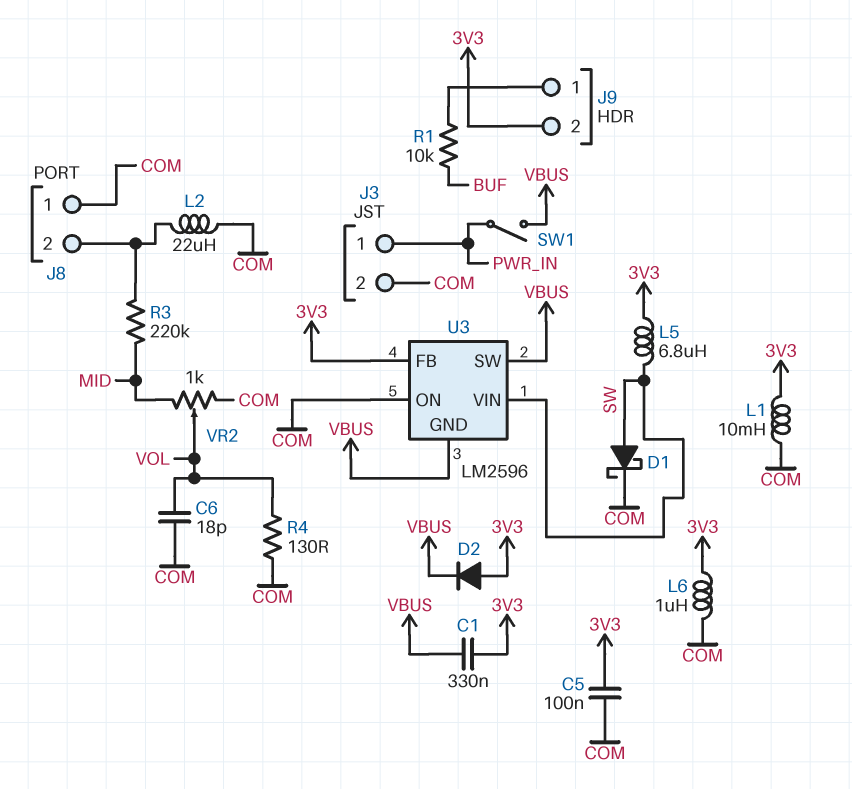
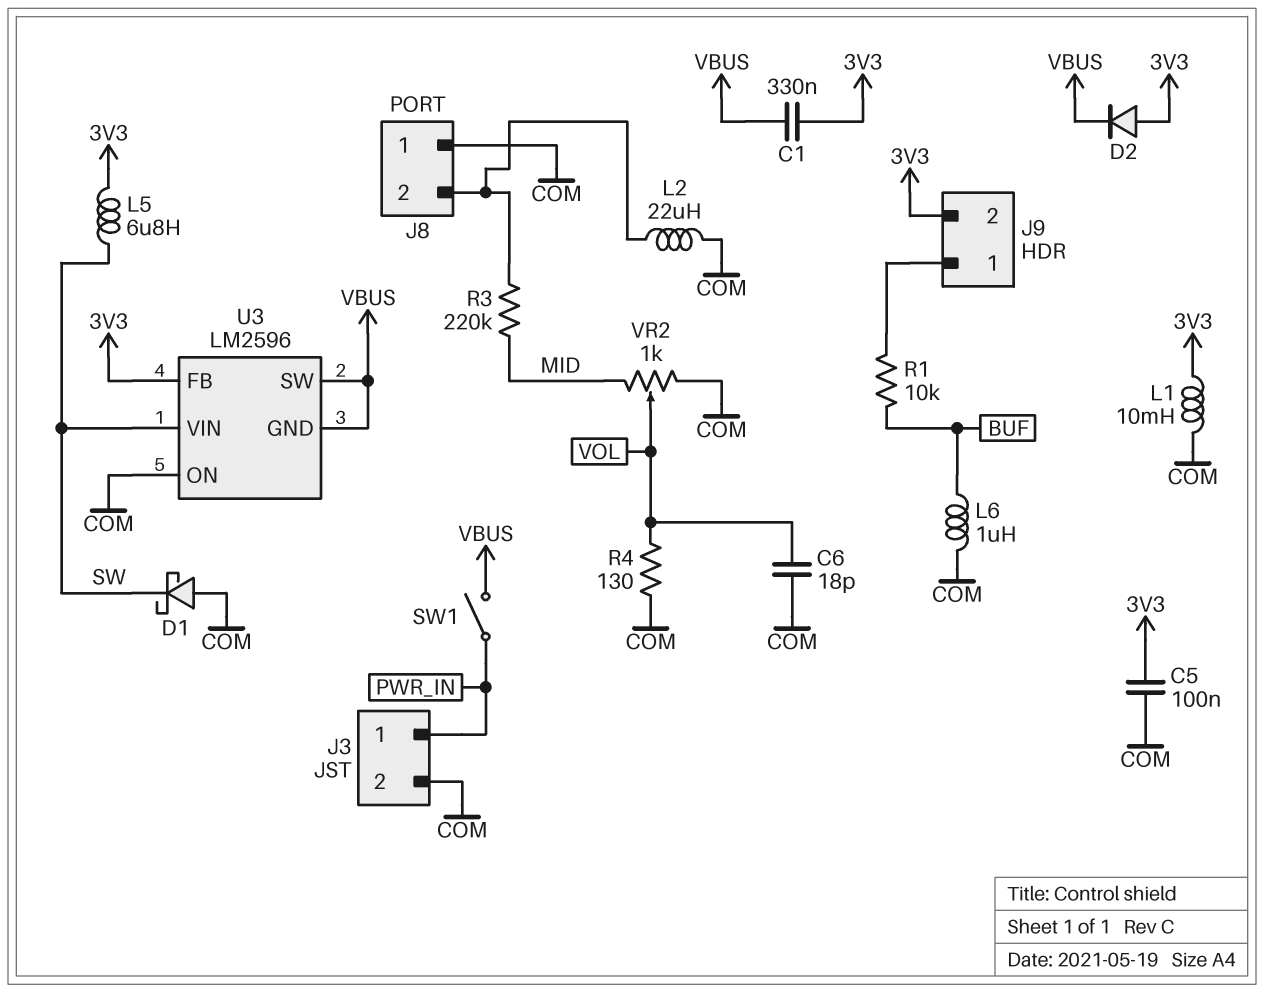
D1: schottky (A SW, K COM) -> schottky (A COM, K SW)
L6: 1uH (3V3, COM) -> 1uH (BUF, COM)

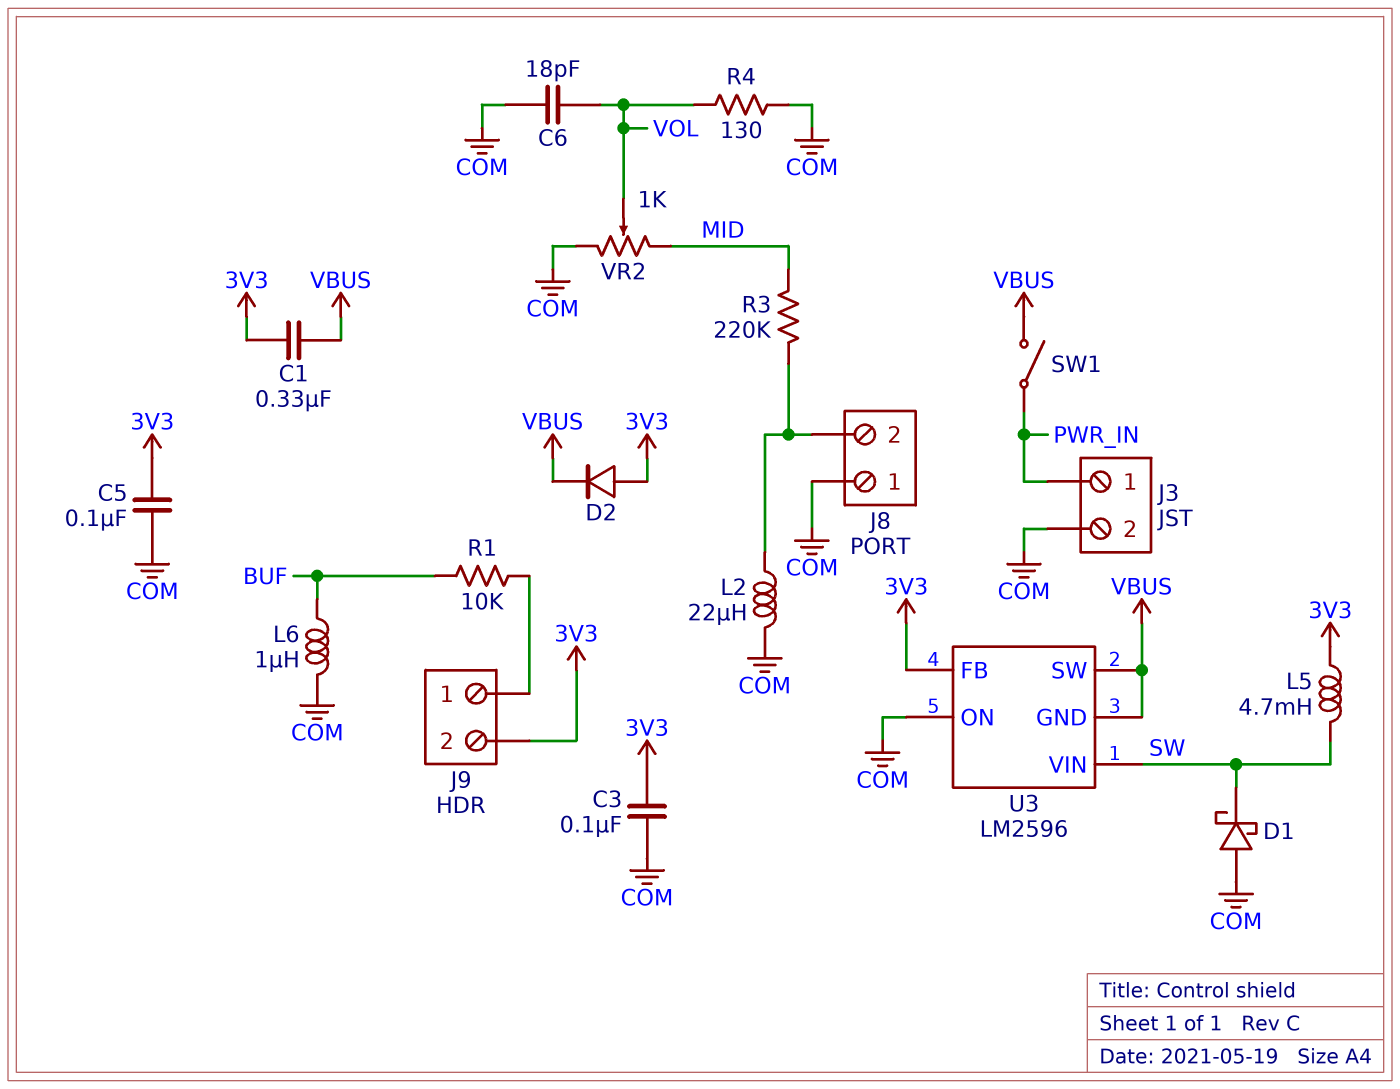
C3: none -> 100nF (3V3, COM)
L1: 10mH (3V3, COM) -> none
L5: 6.8uH (3V3, SW) -> 4.7mH (3V3, SW)

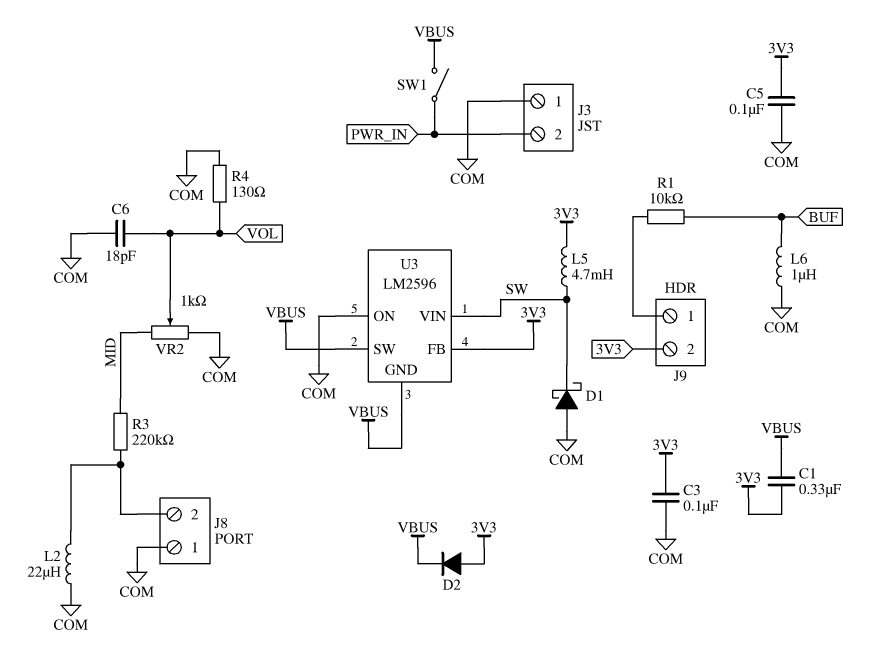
J3 pin 1: PWR_IN -> COM
J3 pin 2: COM -> PWR_IN

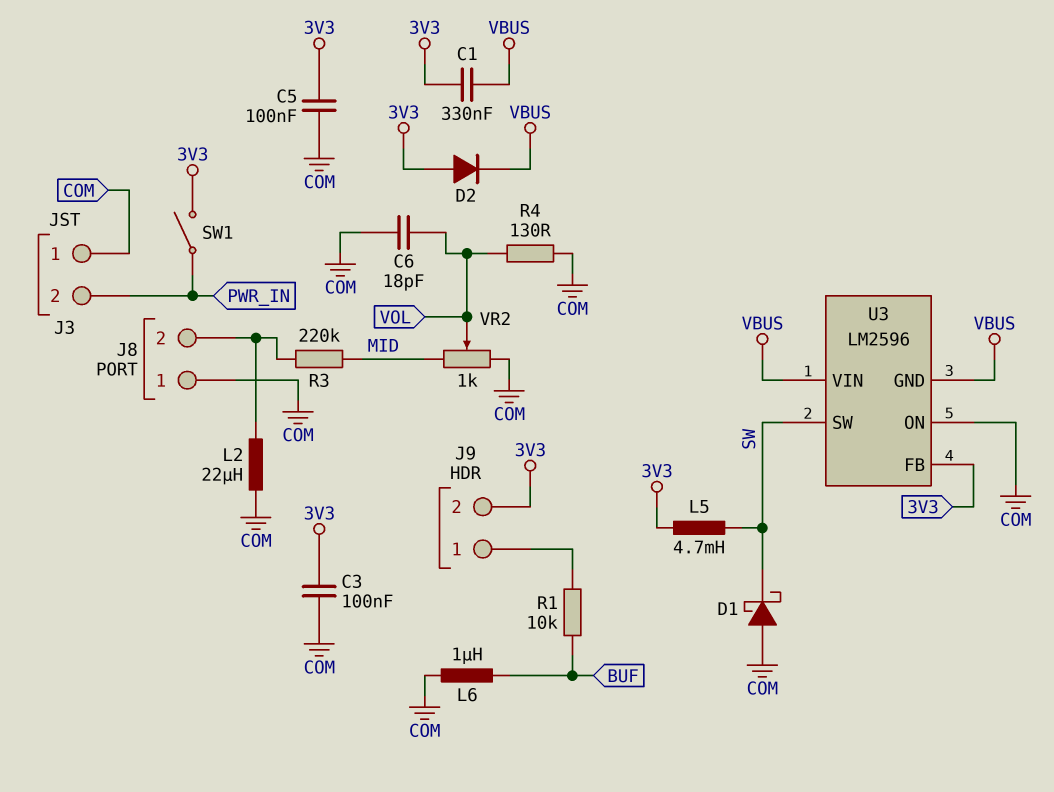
SW1: switch (PWR_IN, VBUS) -> switch (3V3, PWR_IN)
U3 pin SW: VBUS -> SW
U3 pin VIN: SW -> VBUS

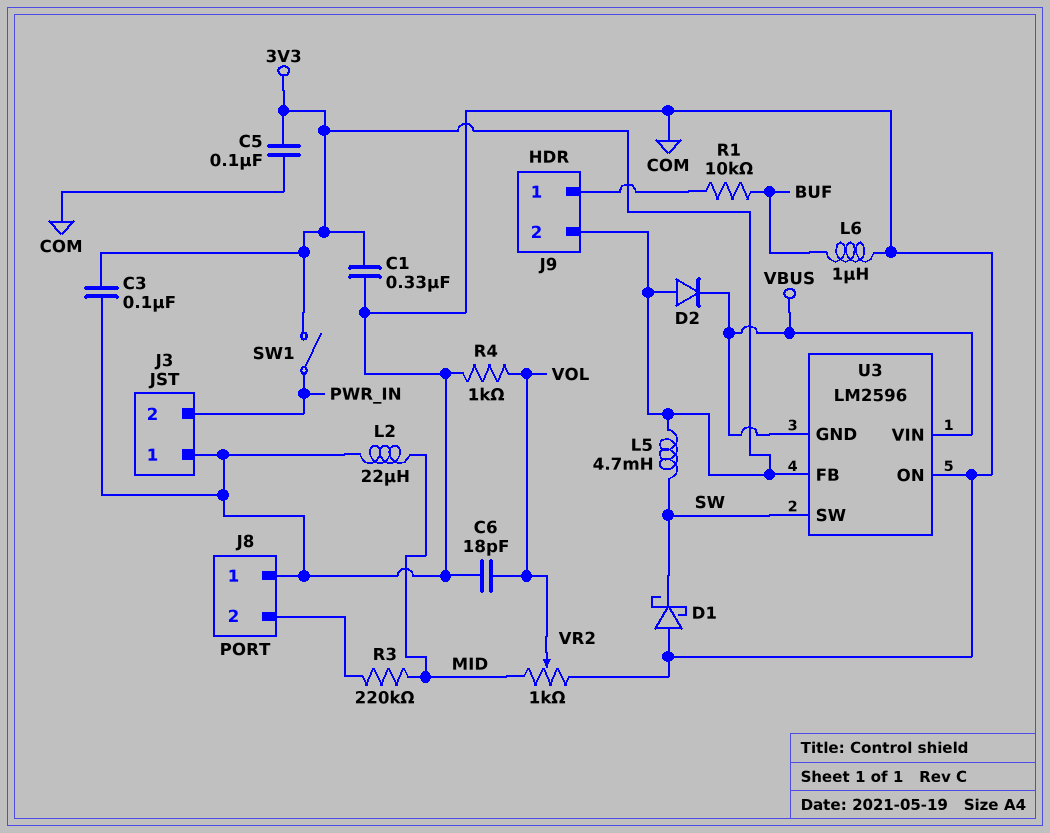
C1: 330nF (3V3, VBUS) -> 330nF (3V3, COM)
L2: 22uH (COM, J8/2) -> 22uH (COM, MID)
R4: 130 (COM, VOL) -> 1k (COM, VOL)

